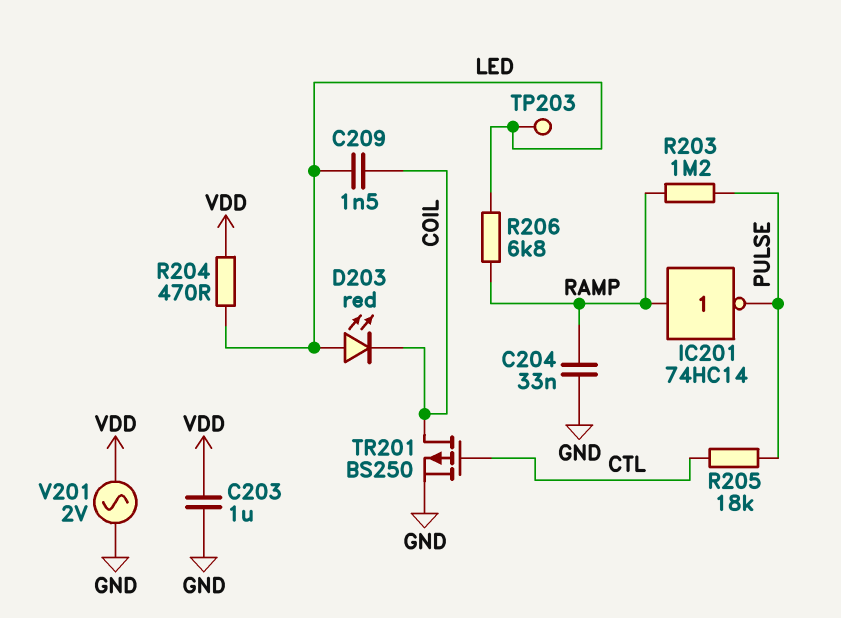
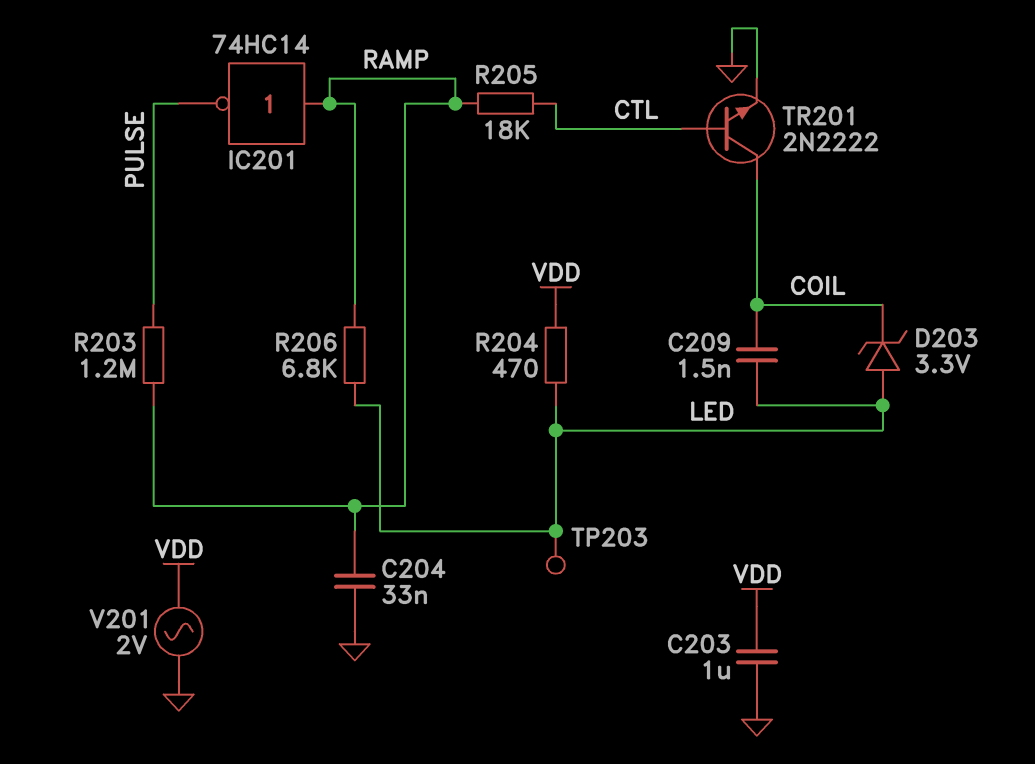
D203: LED red (A LED, K COIL) -> zener 3.3V (A LED, K COIL)
R205: 18k (CTL, PULSE) -> 18k (CTL, RAMP)
TR201: PMOS BS250 (G CTL, D COIL, S GND) -> NPN 2N2222 (B CTL, C COIL, E GND)

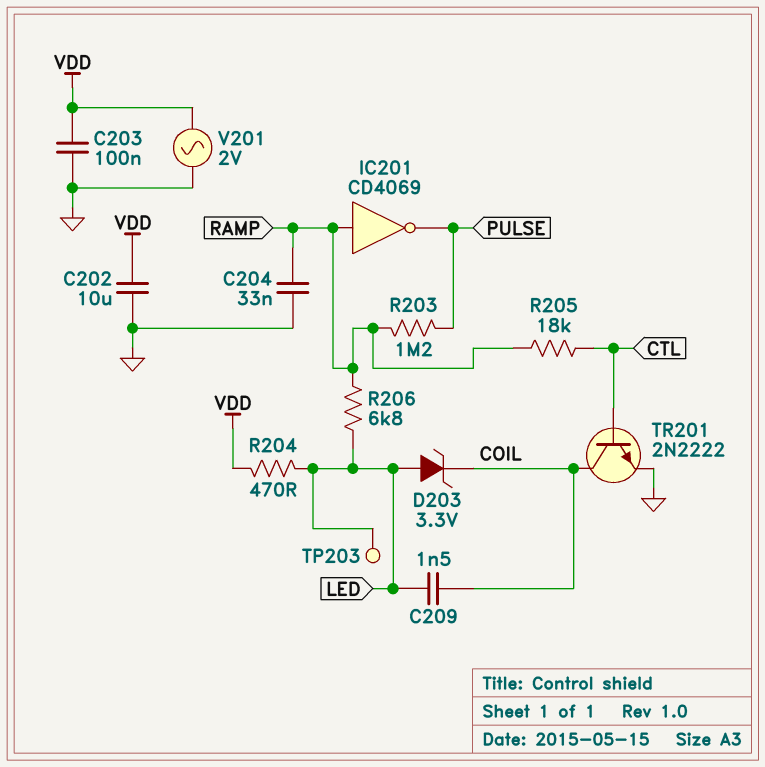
C202: none -> 10uF (GND, VDD)
C203: 1uF (GND, VDD) -> 100nF (GND, VDD)
IC201: NOT 74HC14 (in RAMP, out PULSE) -> NOT CD4069 (in RAMP, out PULSE)

